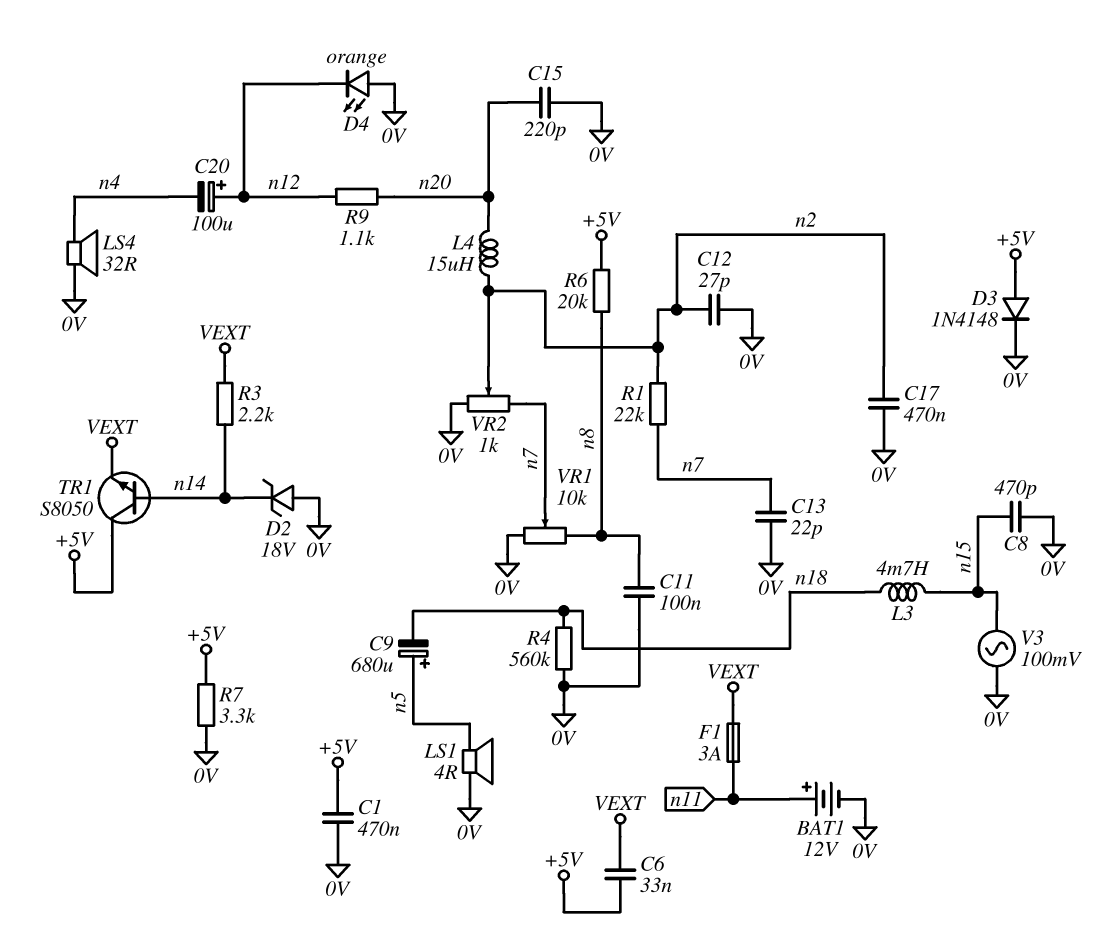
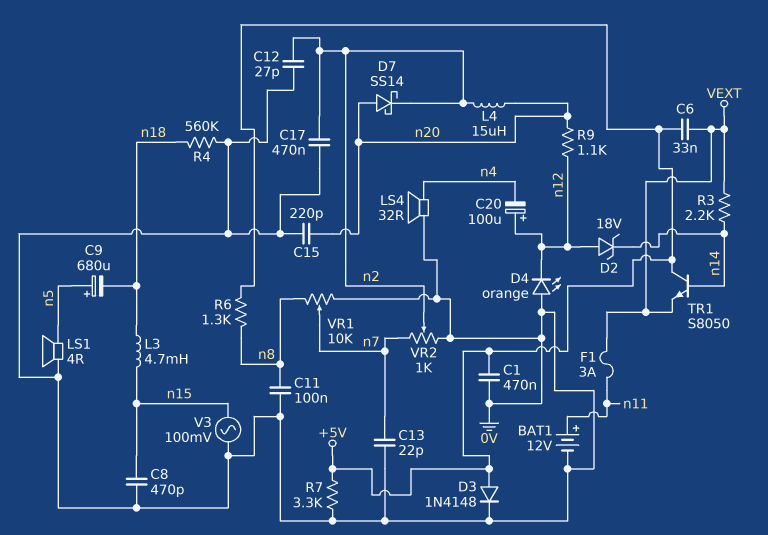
D2: zener 18V (A 0V, K n14) -> zener 18V (A n12, K n14)
D7: none -> schottky SS14 (A n20, K n2)
R1: 22k (n2, n7) -> none
R6: 20k (+5V, n8) -> 1.3k (+5V, n8)

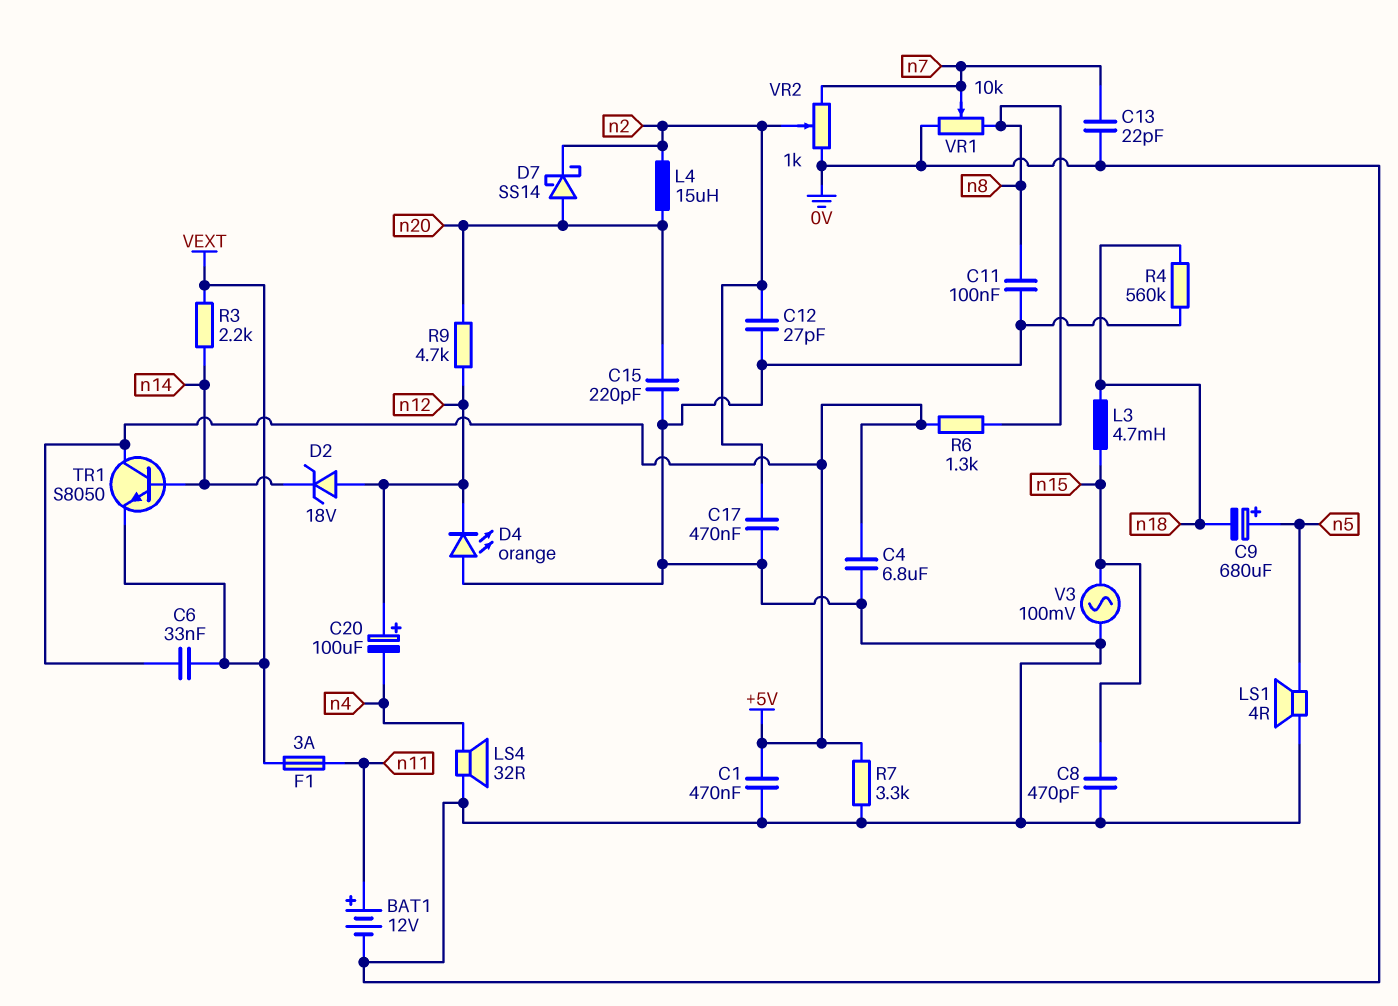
C4: none -> 6.8uF (+5V, 0V)
D3: diode 1N4148 (A +5V, K 0V) -> none
R9: 1.1k (n12, n20) -> 4.7k (n12, n20)

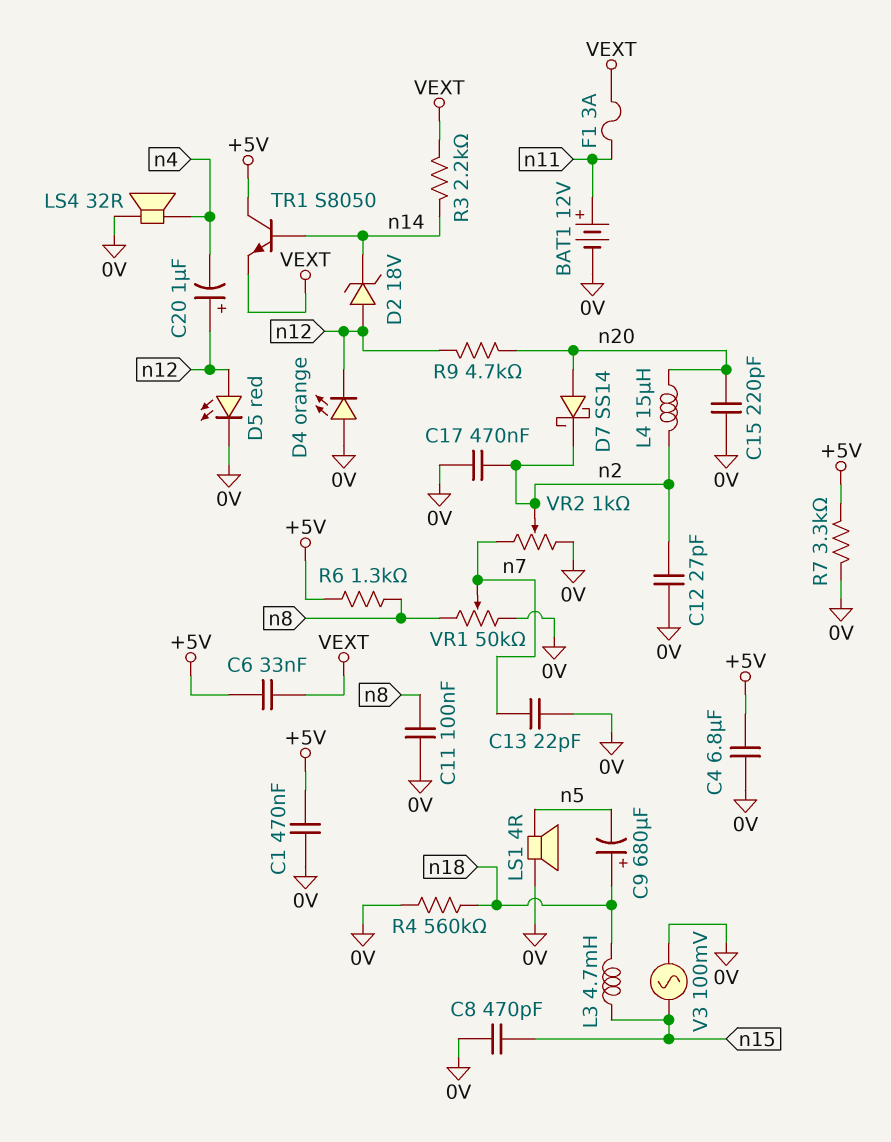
C9: 680uF (plus n5, minus n18) -> 680uF (plus n18, minus n5)
C20: 100uF (plus n12, minus n4) -> 1uF (plus n12, minus n4)
D5: none -> LED red (A n12, K 0V)
VR1: 10k (0V, n8, wiper n7) -> 50k (0V, n8, wiper n7)

